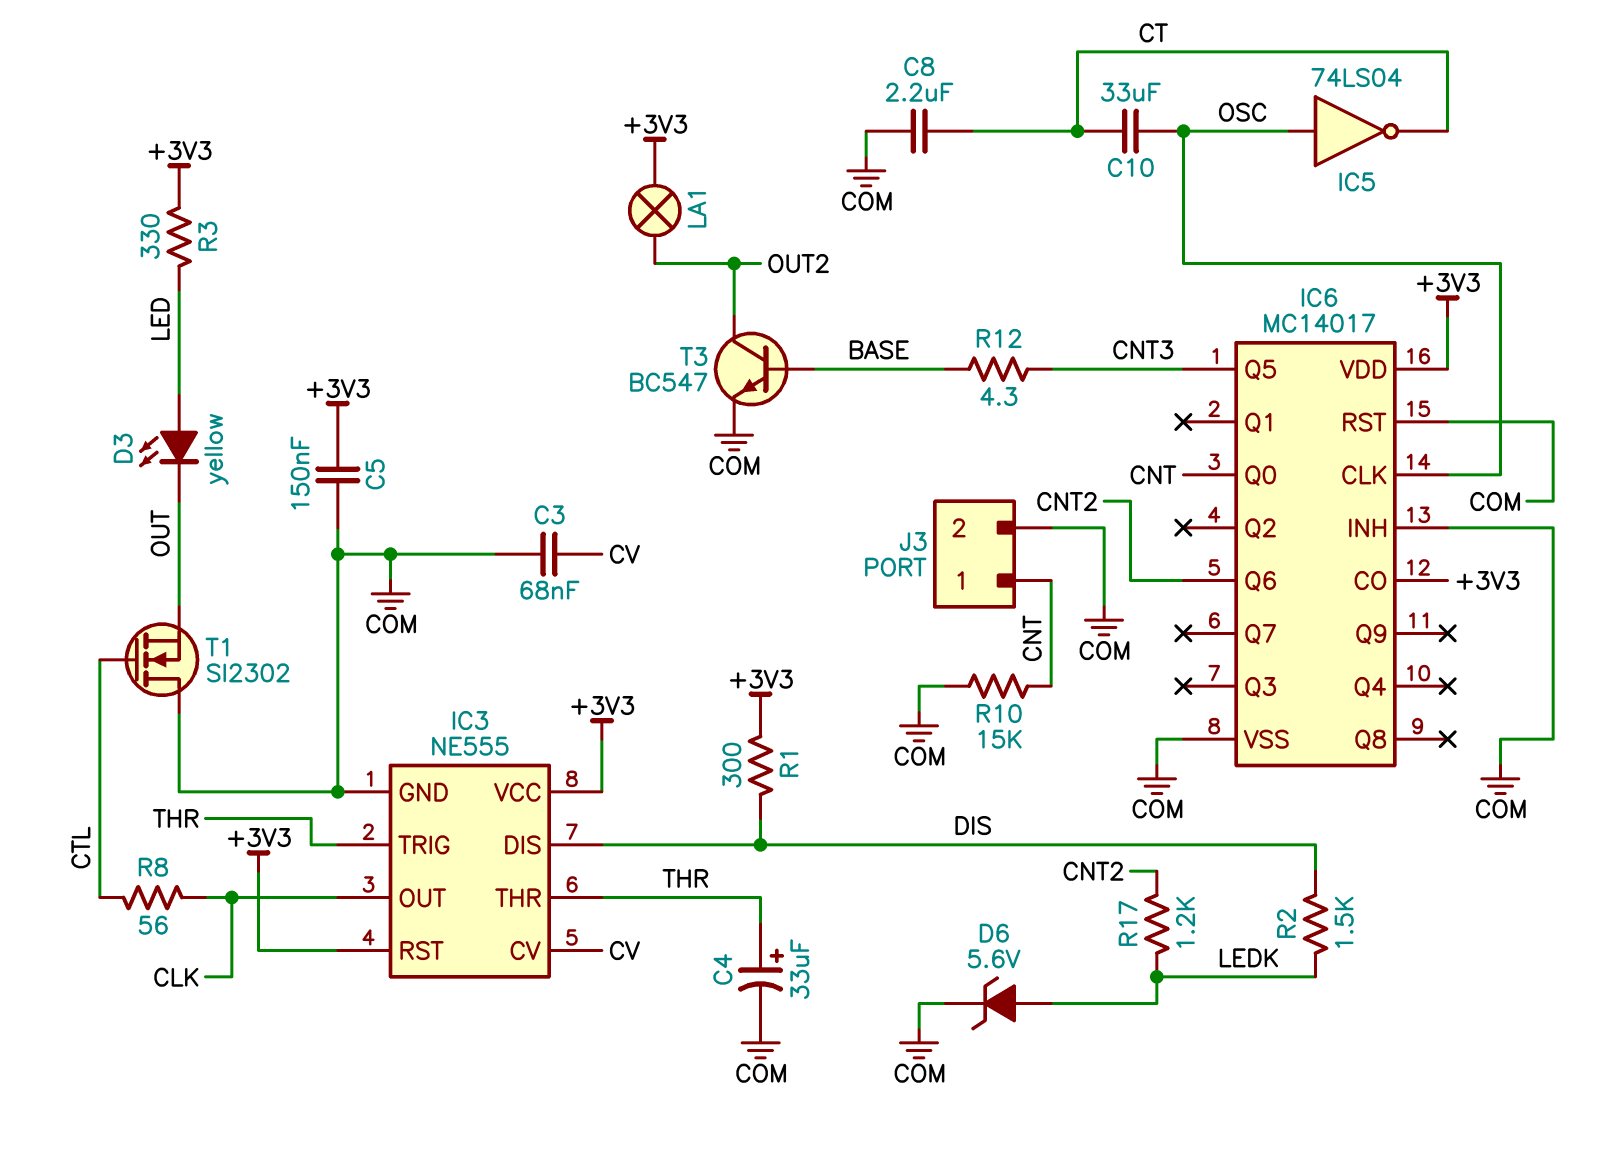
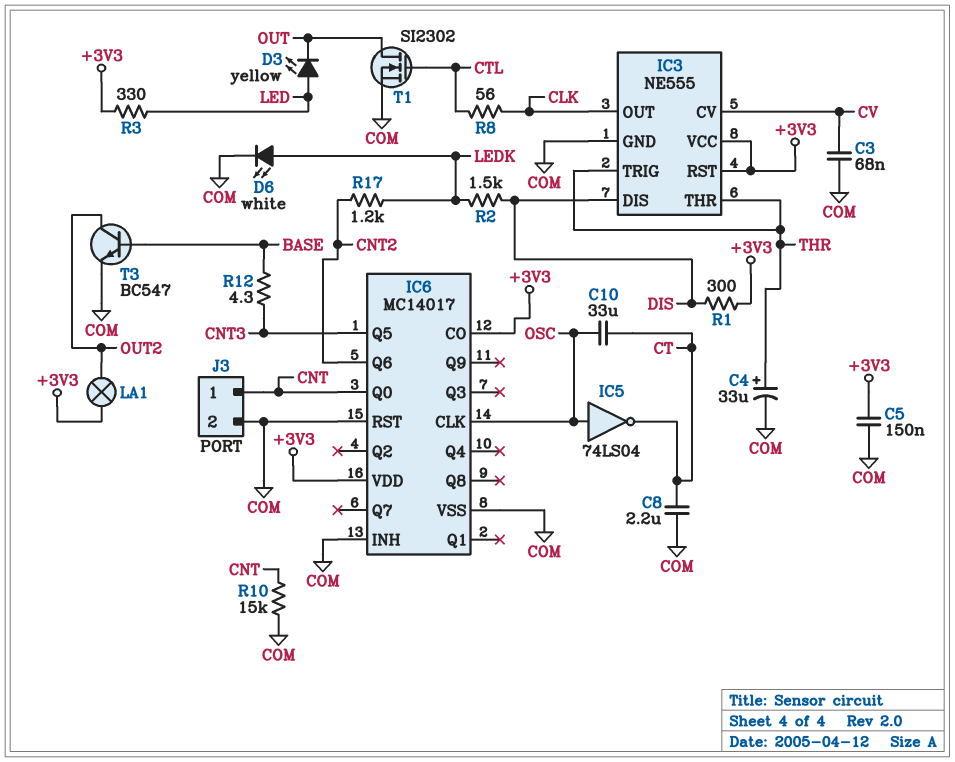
D6: zener 5.6V (A LEDK, K COM) -> LED white (A LEDK, K COM)
T1: NMOS SI2302 (G CTL, D COM, S OUT) -> NMOS SI2302 (G CTL, D OUT, S COM)

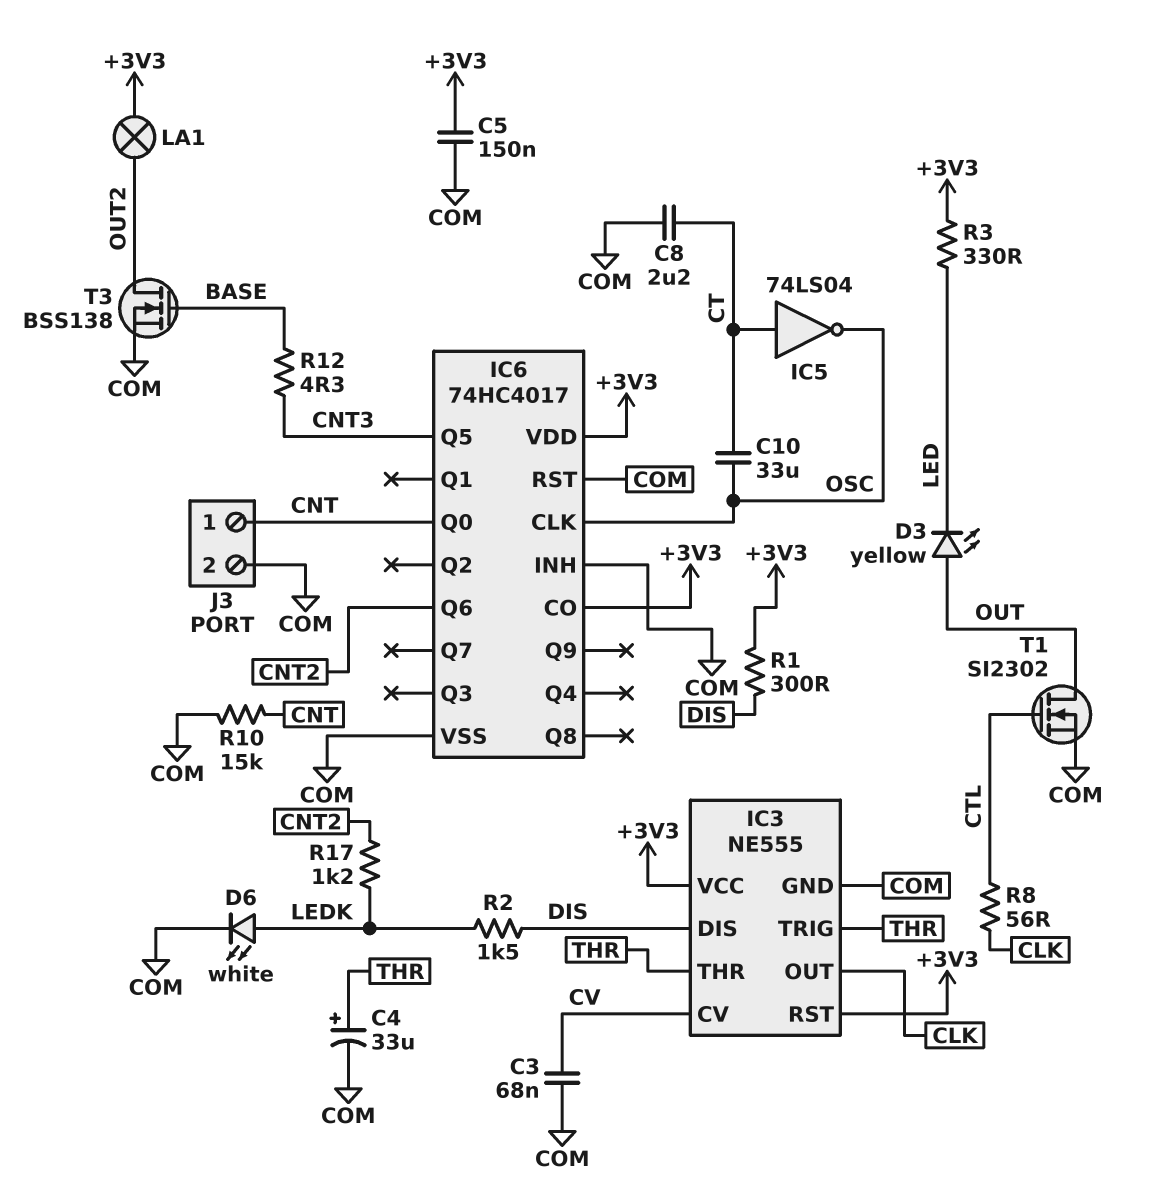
D3: LED yellow (A LED, K OUT) -> LED yellow (A OUT, K LED)
IC5: NOT 74LS04 (in OSC, out CT) -> NOT 74LS04 (in CT, out OSC)
IC6: MC14017 -> 74HC4017
T3: NPN BC547 (B BASE, C OUT2, E COM) -> NMOS BSS138 (G BASE, D OUT2, S COM)

